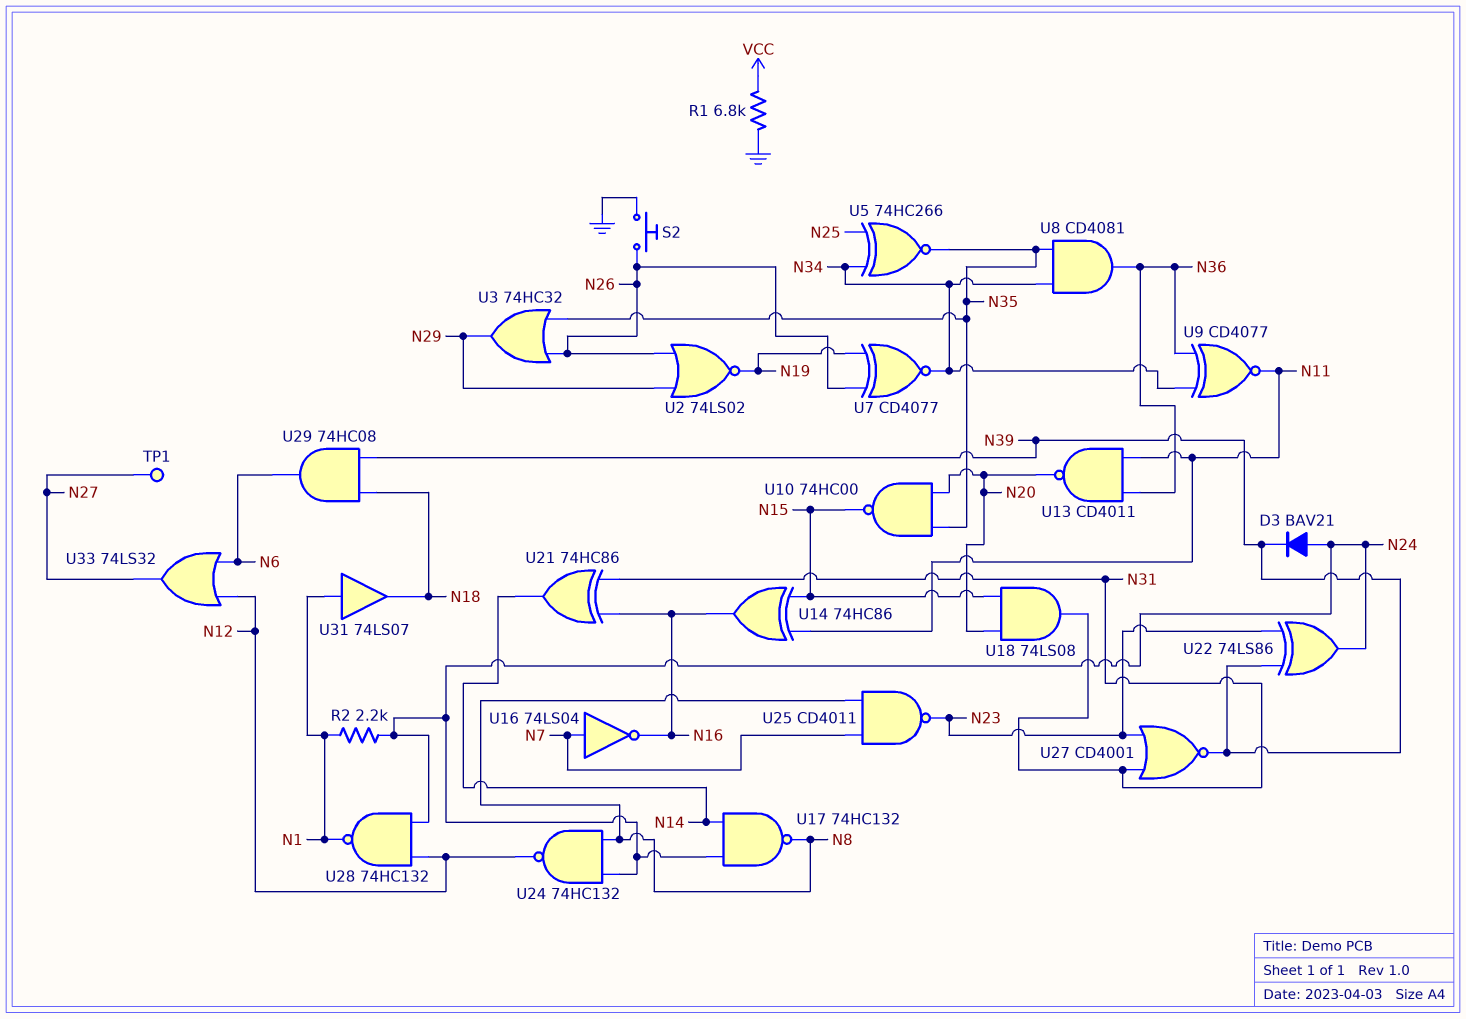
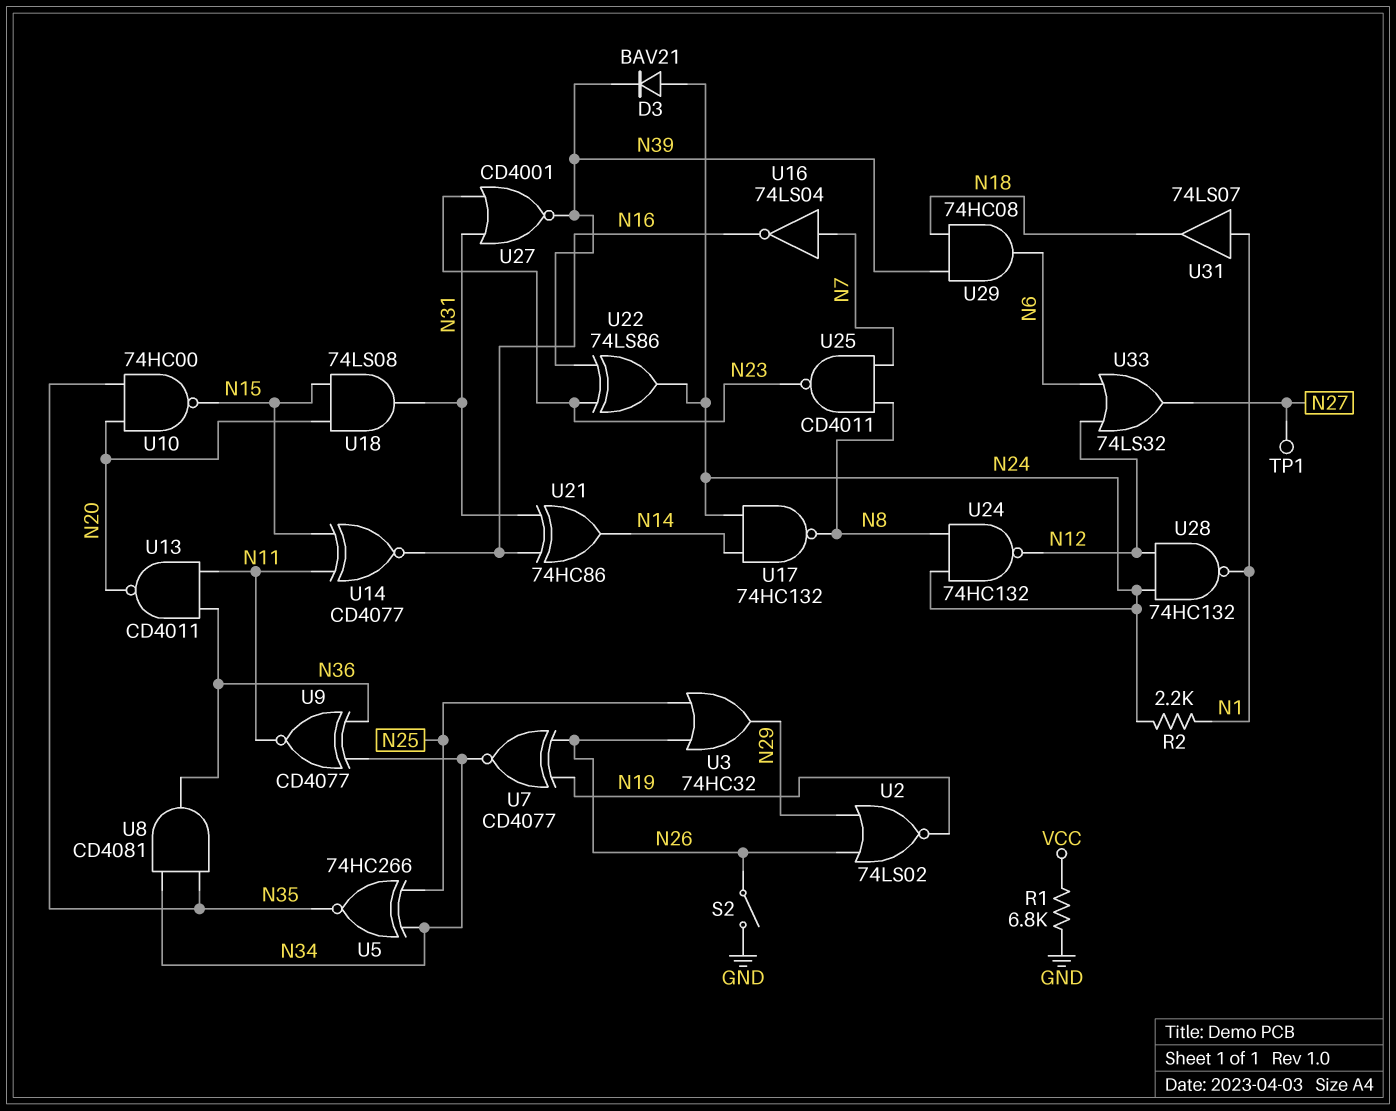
S2: button (GND, N26) -> switch (GND, N26)
U3: OR 74HC32 (in N26, in N35, out N29) -> OR 74HC32 (in N25, in N26, out N29)
U14: XOR 74HC86 (in N11, in N15, out N16) -> XNOR CD4077 (in N11, in N15, out N16)

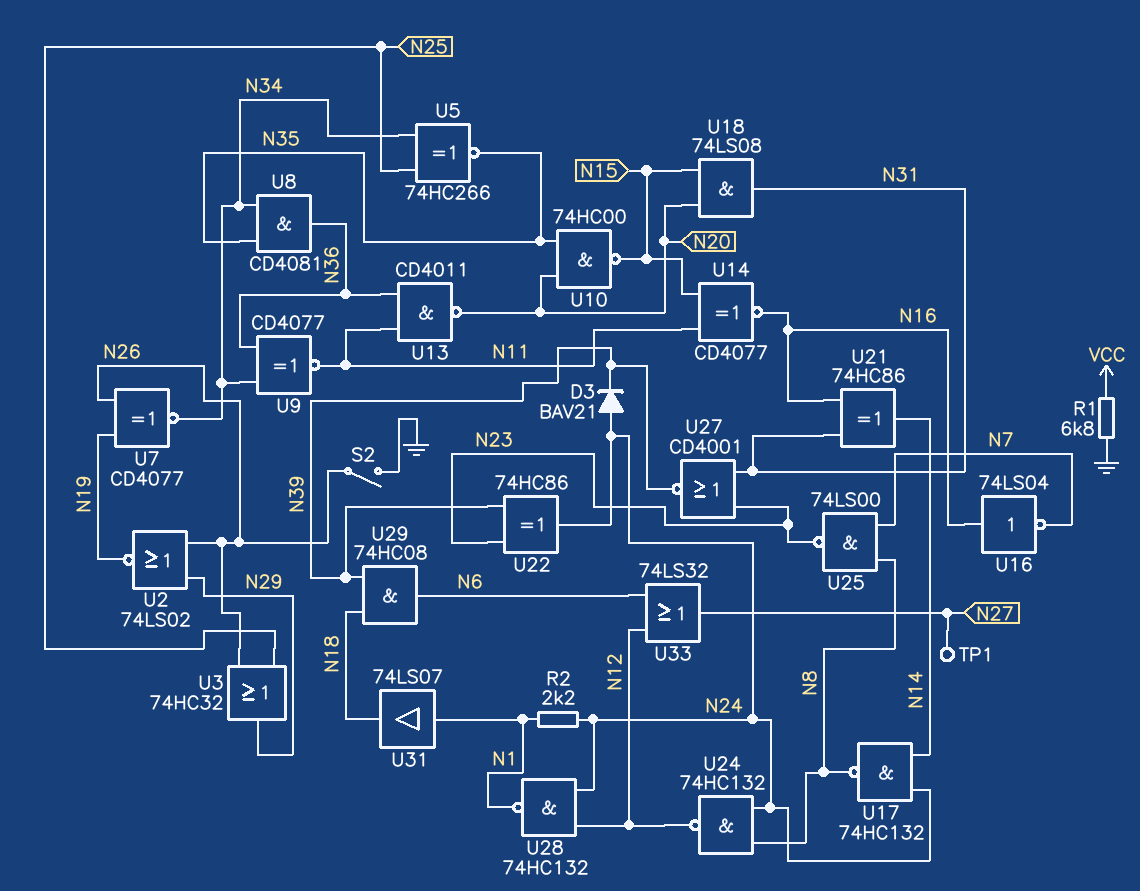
U16: NOT 74LS04 (in N7, out N16) -> NOT 74LS04 (in N16, out N7)
U22: XOR 74LS86 (in N23, in N39, out N24) -> XOR 74HC86 (in N23, in N39, out N24)
U25: NAND CD4011 (in N7, in N8, out N23) -> NAND 74LS00 (in N7, in N8, out N23)

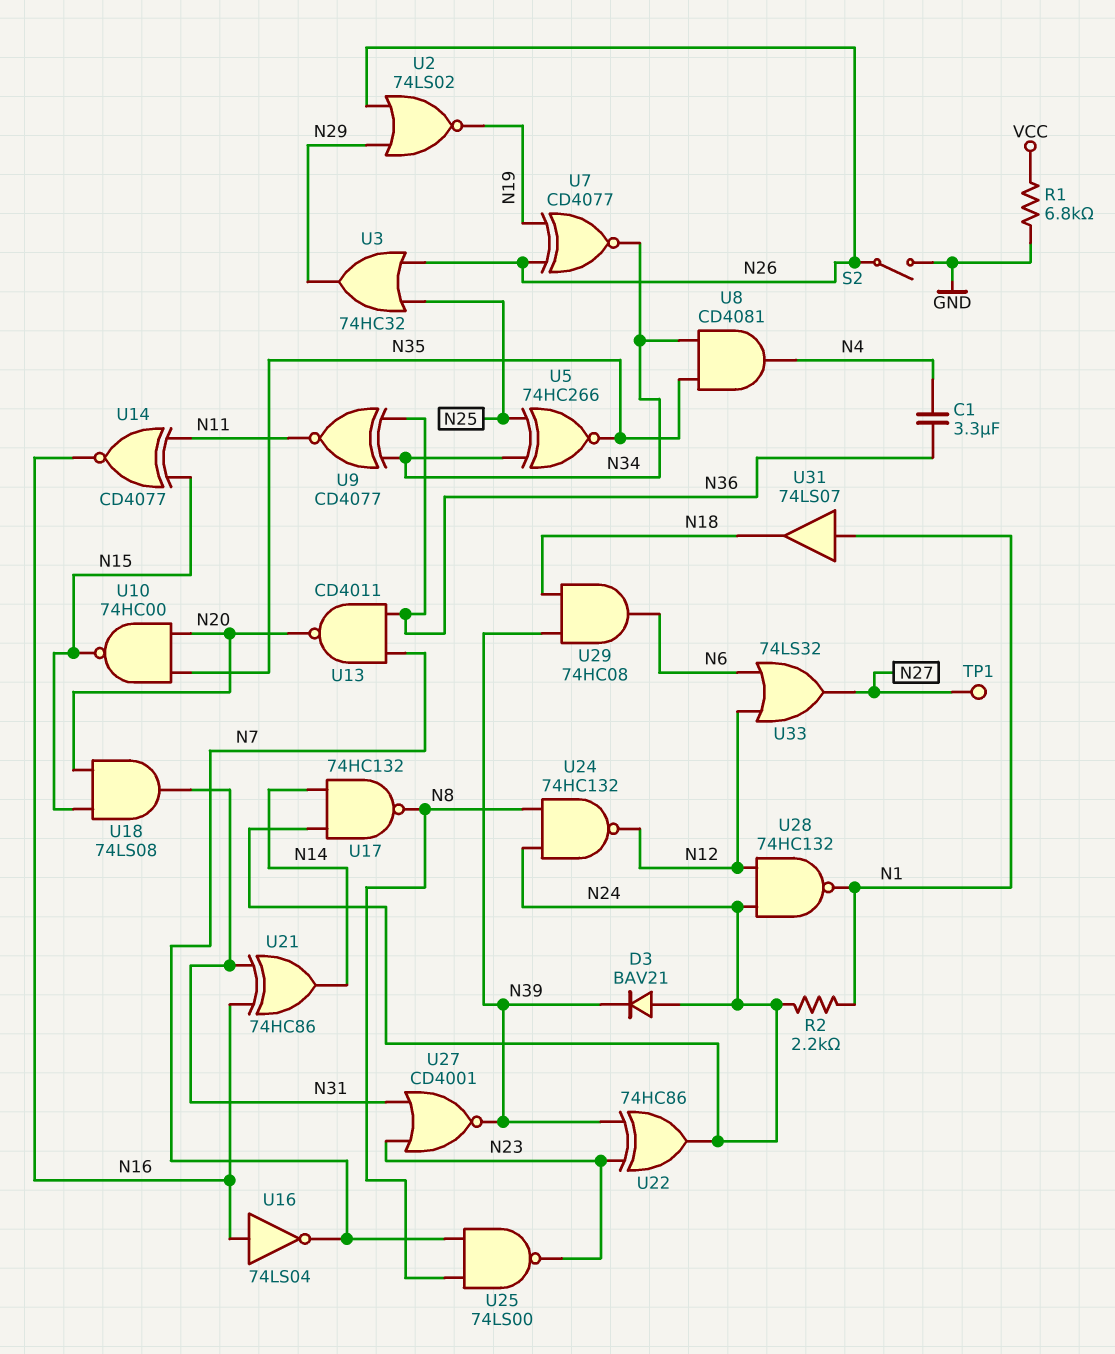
C1: none -> 3.3uF (N4, N36)
U8: AND CD4081 (in N34, in N35, out N36) -> AND CD4081 (in N34, in N35, out N4)
U13: NAND CD4011 (in N11, in N36, out N20) -> NAND CD4011 (in N7, in N36, out N20)

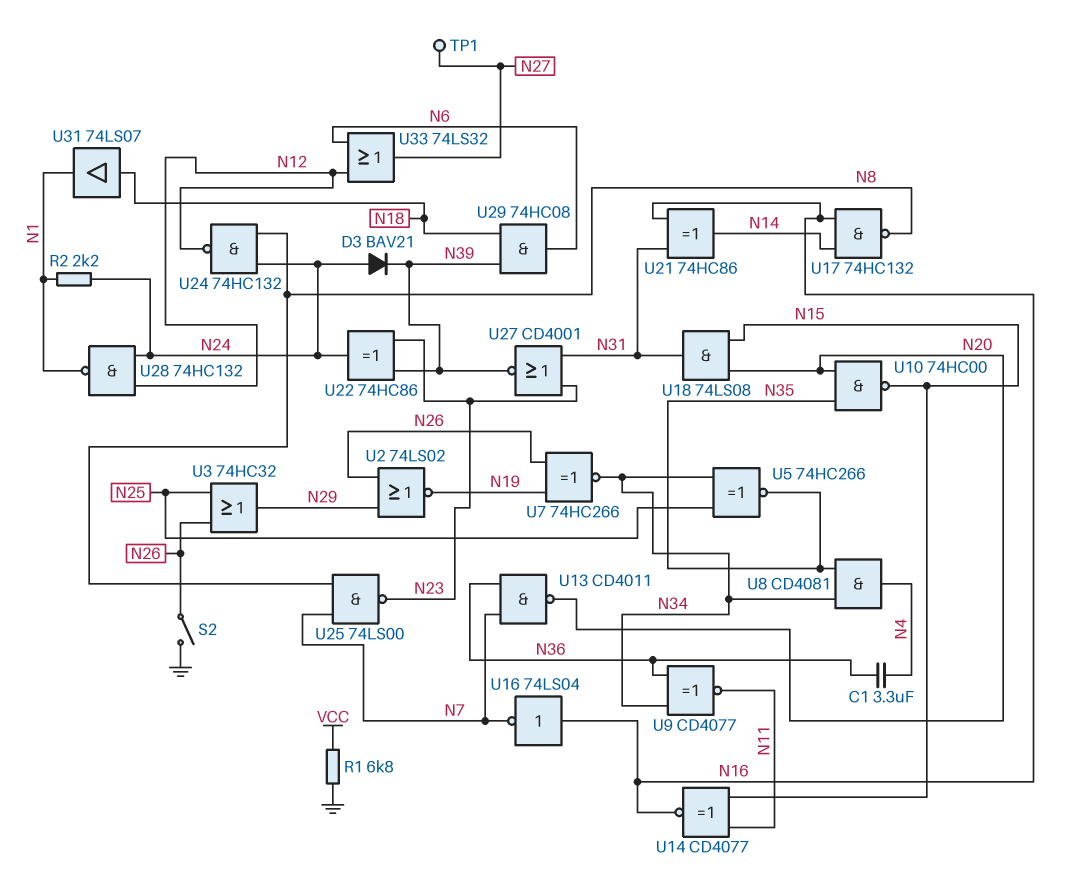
U7: XNOR CD4077 (in N19, in N26, out N34) -> XNOR 74HC266 (in N19, in N26, out N34)
U17: NAND 74HC132 (in N14, in N24, out N8) -> NAND 74HC132 (in N14, in N16, out N8)
U31: buffer 74LS07 (in N1, out N18) -> buffer 74LS07 (in N18, out N1)

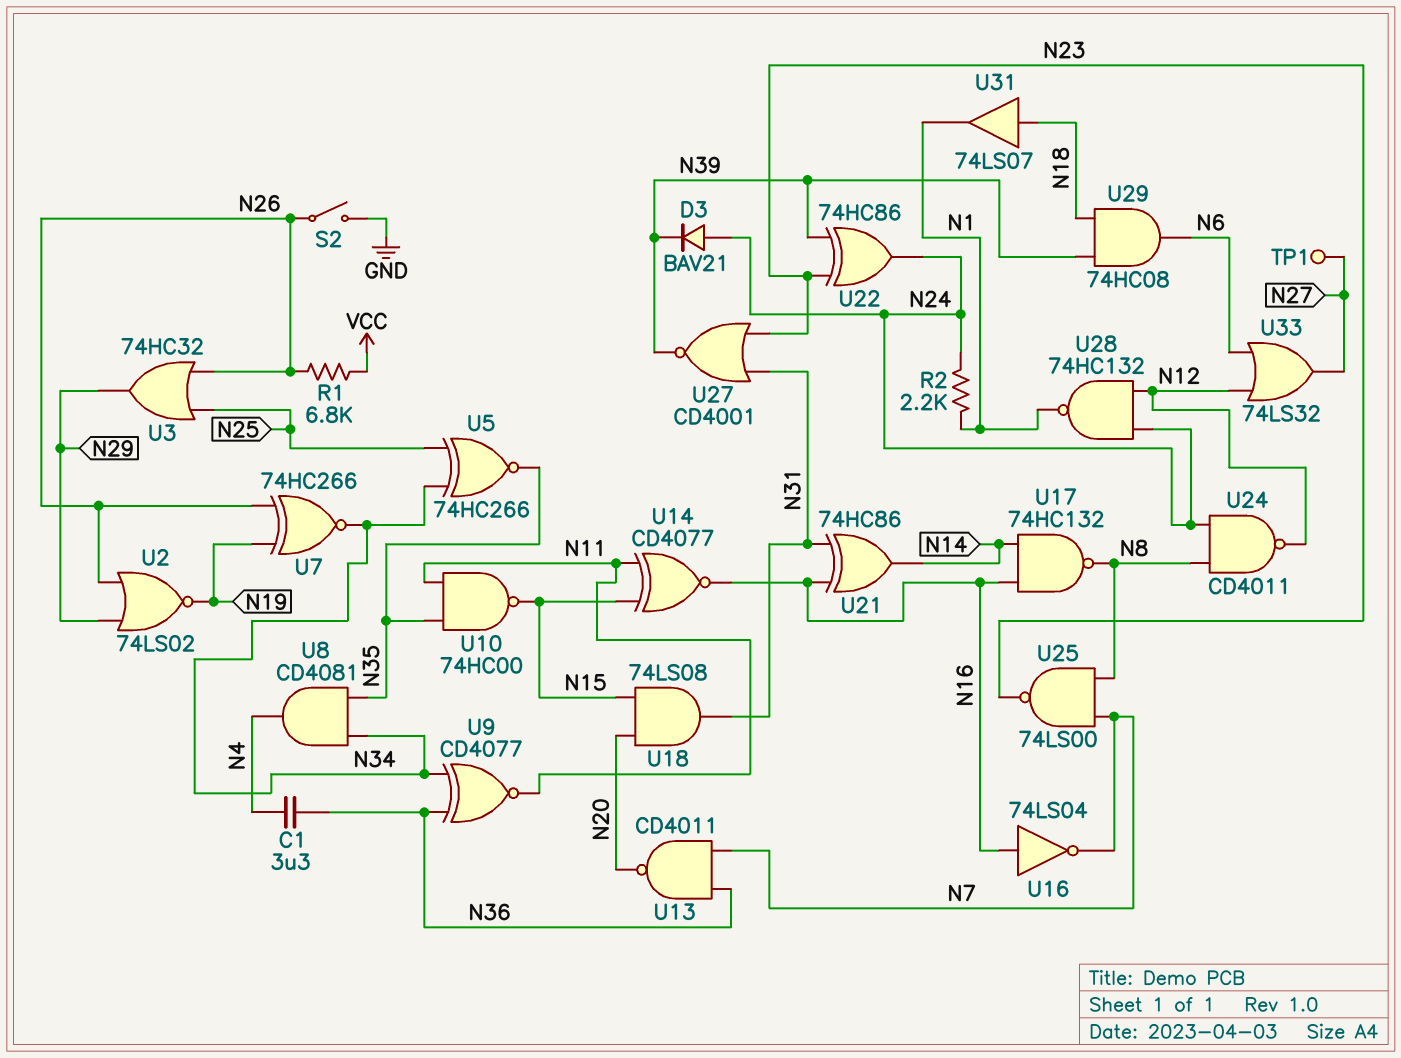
R1: 6.8k (GND, VCC) -> 6.8k (N26, VCC)
U10: NAND 74HC00 (in N20, in N35, out N15) -> NAND 74HC00 (in N11, in N35, out N15)
U24: NAND 74HC132 (in N8, in N24, out N12) -> NAND CD4011 (in N8, in N24, out N12)

